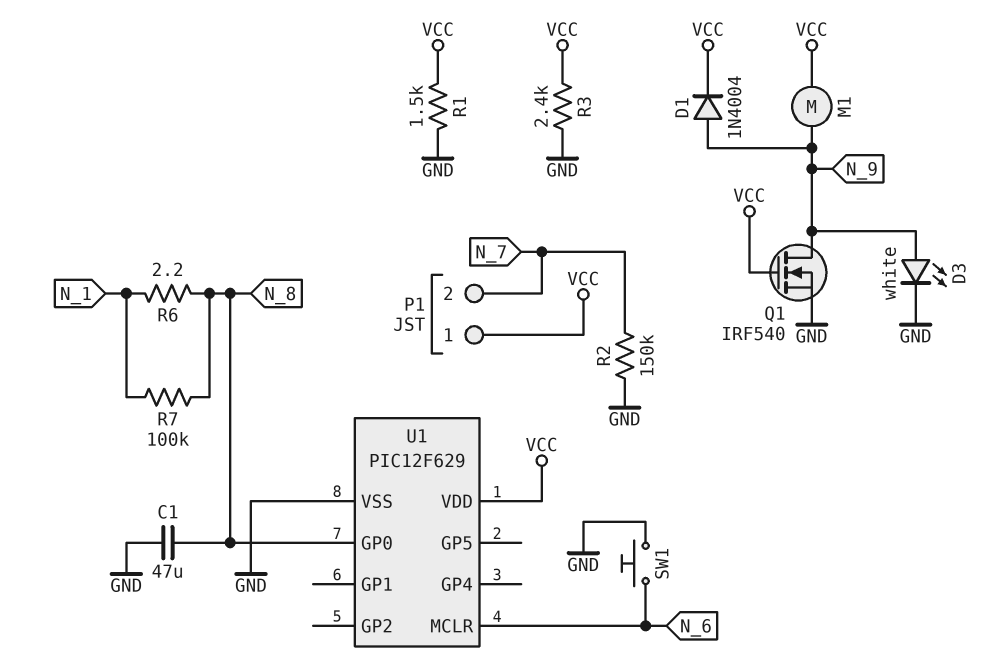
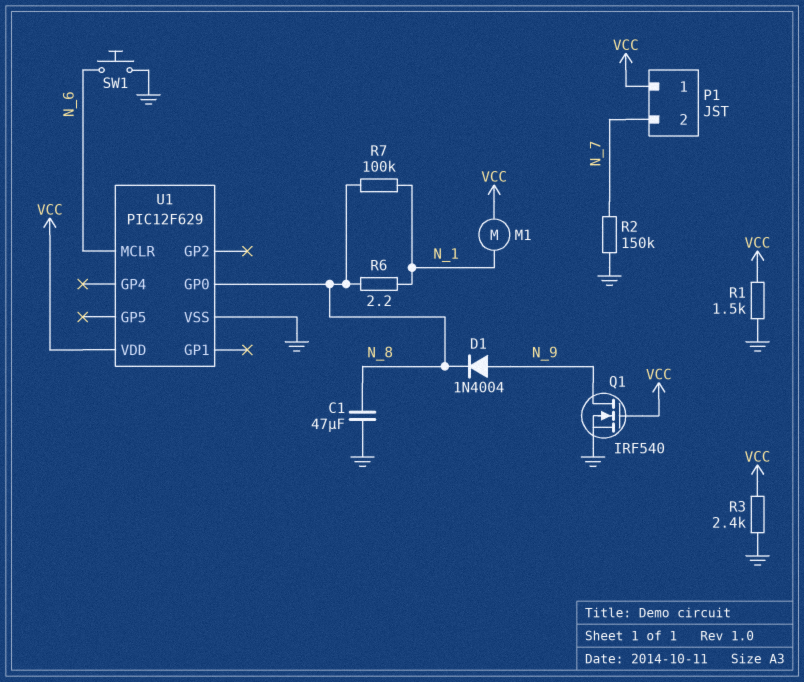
D1: diode 1N4004 (A N_9, K VCC) -> diode 1N4004 (A N_9, K N_8)
D3: LED white (A N_9, K GND) -> none
M1: motor (N_9, VCC) -> motor (N_1, VCC)

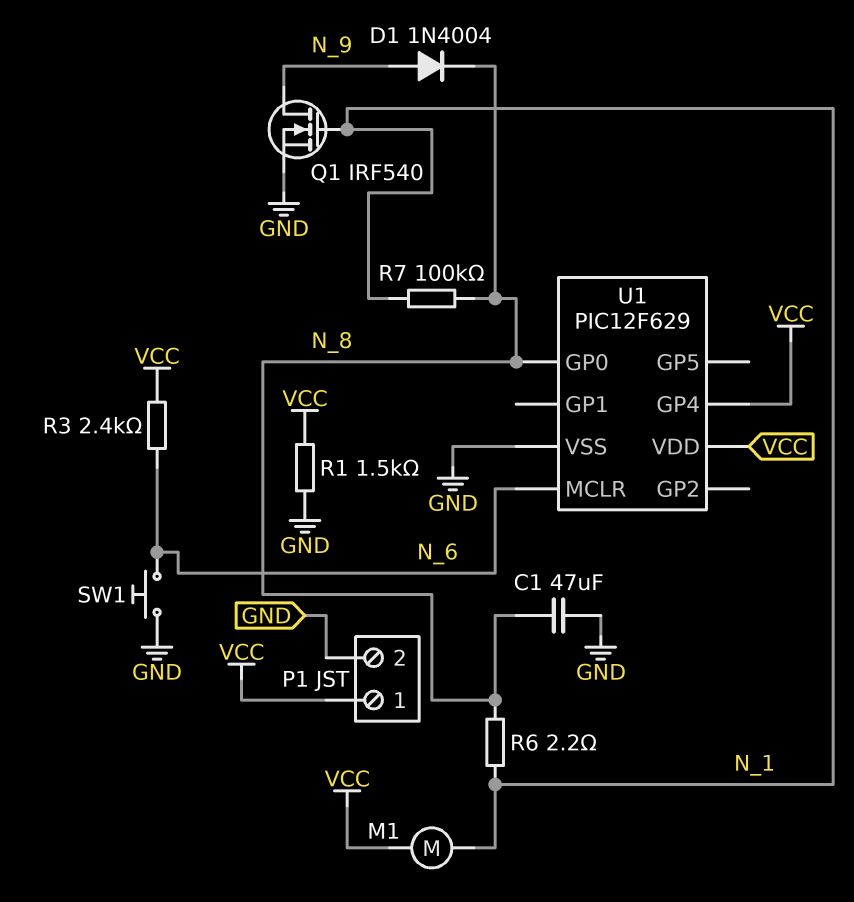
P1 pin 2: N_7 -> GND
Q1: NMOS IRF540 (G VCC, D N_9, S GND) -> NMOS IRF540 (G N_1, D N_9, S GND)
R2: 150k (GND, N_7) -> none
R3: 2.4k (GND, VCC) -> 2.4k (N_6, VCC)
U1 pin GP4: none -> VCC

